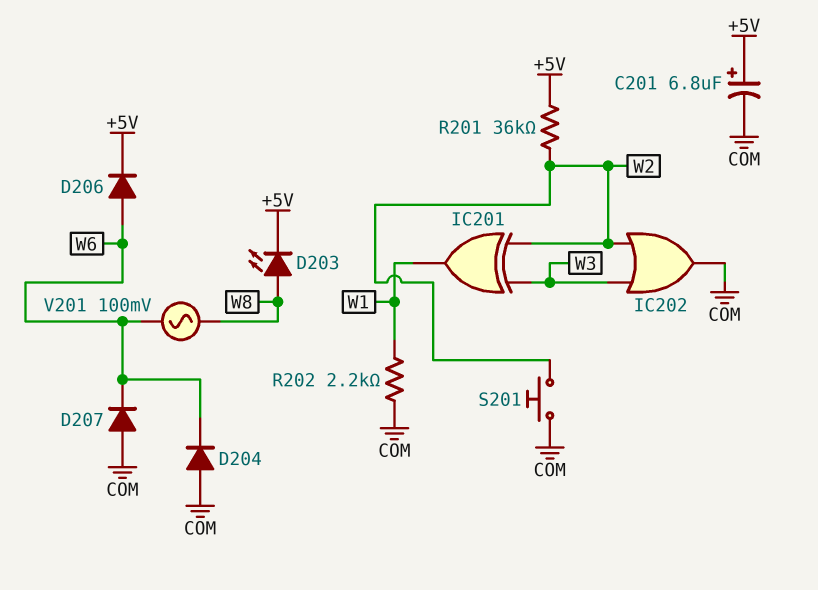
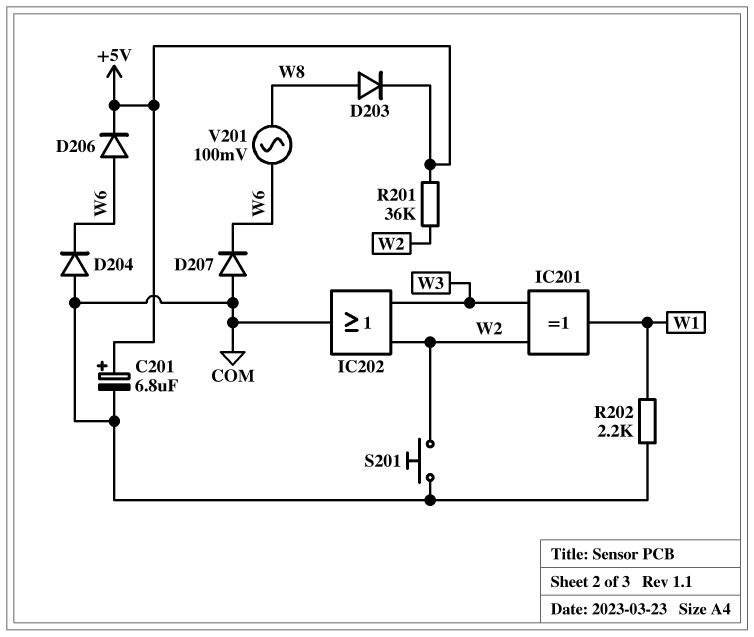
D203: LED (A W8, K +5V) -> diode (A W8, K +5V)

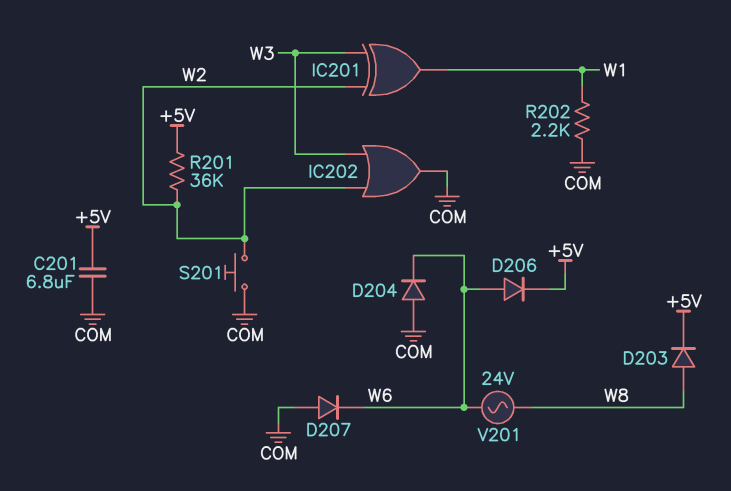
C201: 6.8uF (plus +5V, minus COM) -> 6.8uF (+5V, COM)
V201: AC 100mV (W6, W8) -> AC 24V (W6, W8)

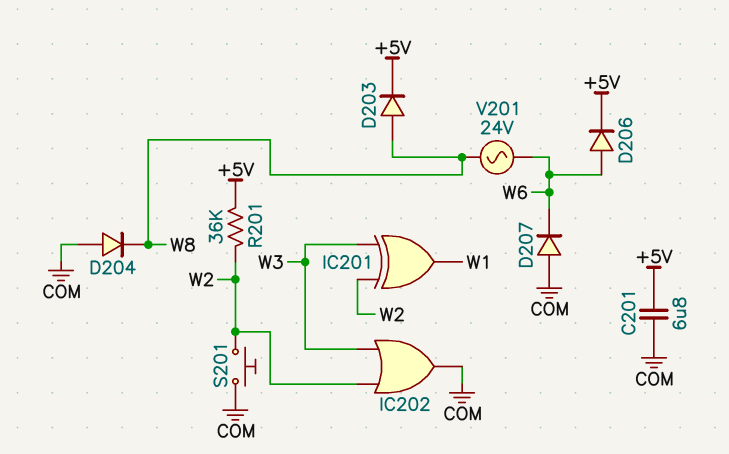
D204: diode (A COM, K W6) -> diode (A COM, K W8)
R202: 2.2k (COM, W1) -> none

